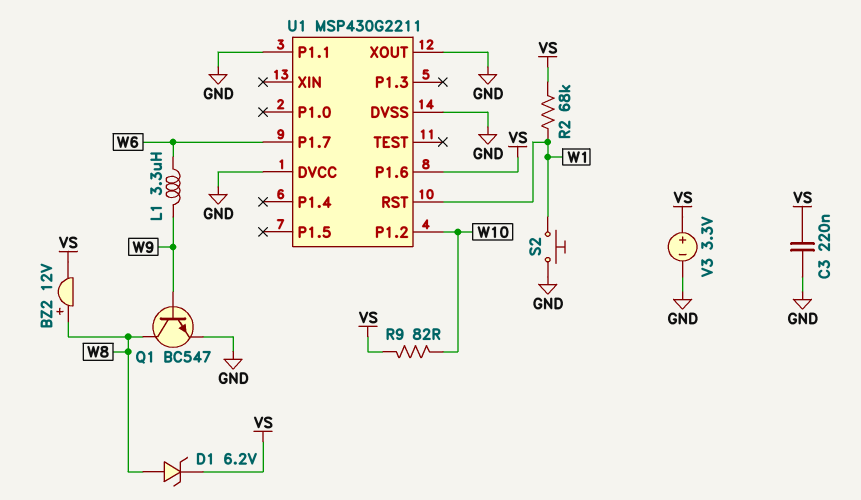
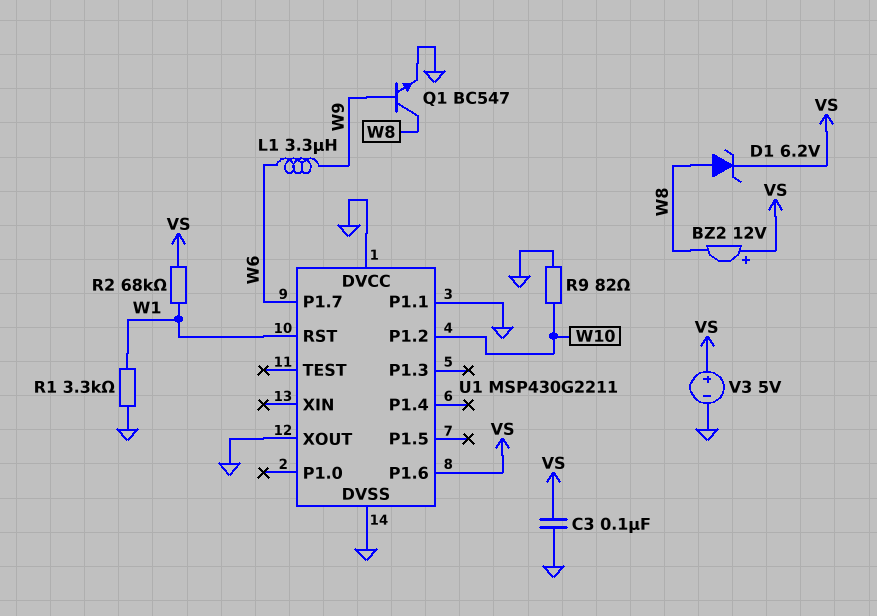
BZ2: buzzer 12V (plus W8, minus VS) -> buzzer 12V (plus VS, minus W8)
C3: 220nF (GND, VS) -> 100nF (GND, VS)
R1: none -> 3.3k (GND, W1)
R9: 82 (VS, W10) -> 82 (GND, W10)
S2: button (GND, W1) -> none
V3: 3.3V (plus VS, minus GND) -> 5V (plus VS, minus GND)

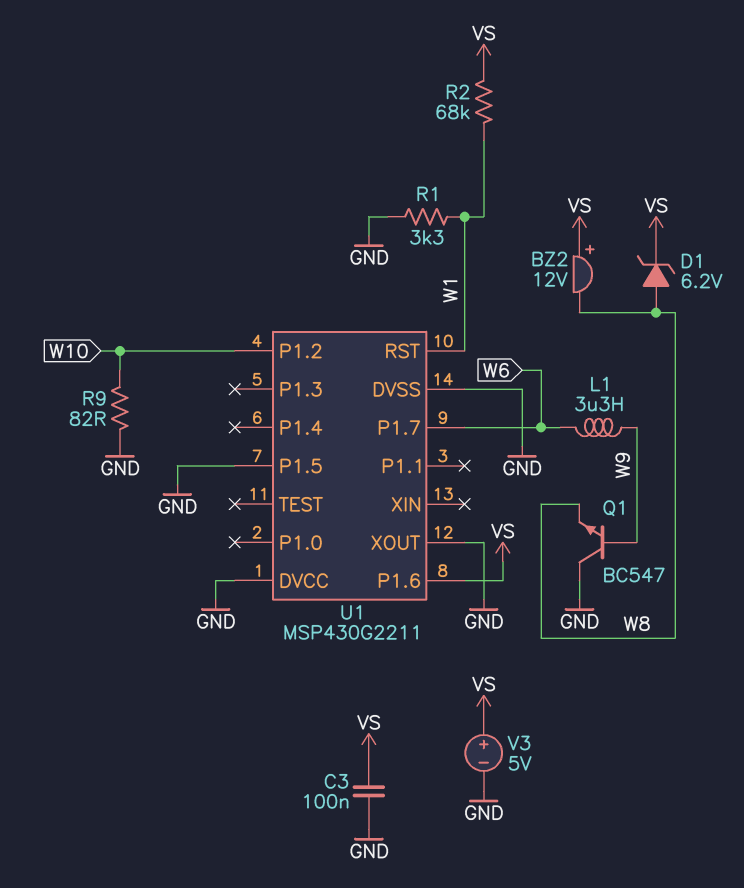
Q1: NPN BC547 (B W9, C W8, E GND) -> NPN BC547 (B W9, C GND, E W8)
U1 pin P1.1: GND -> none
U1 pin P1.5: none -> GND

